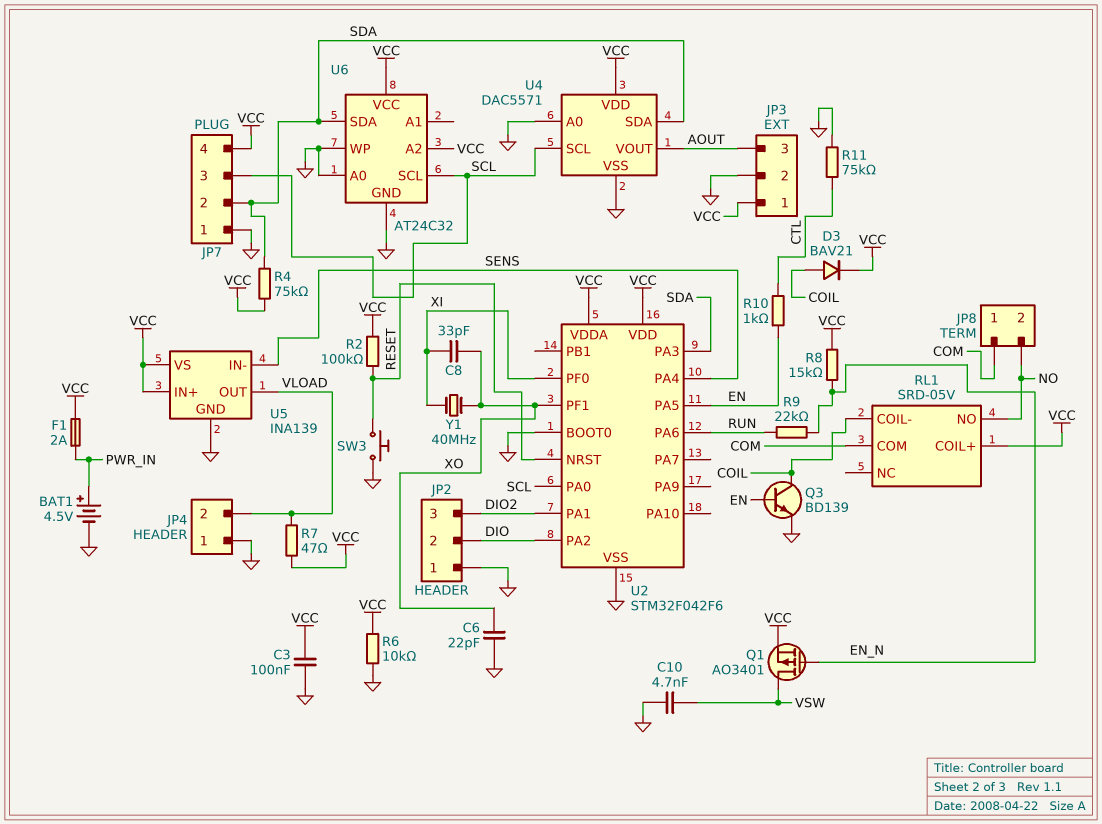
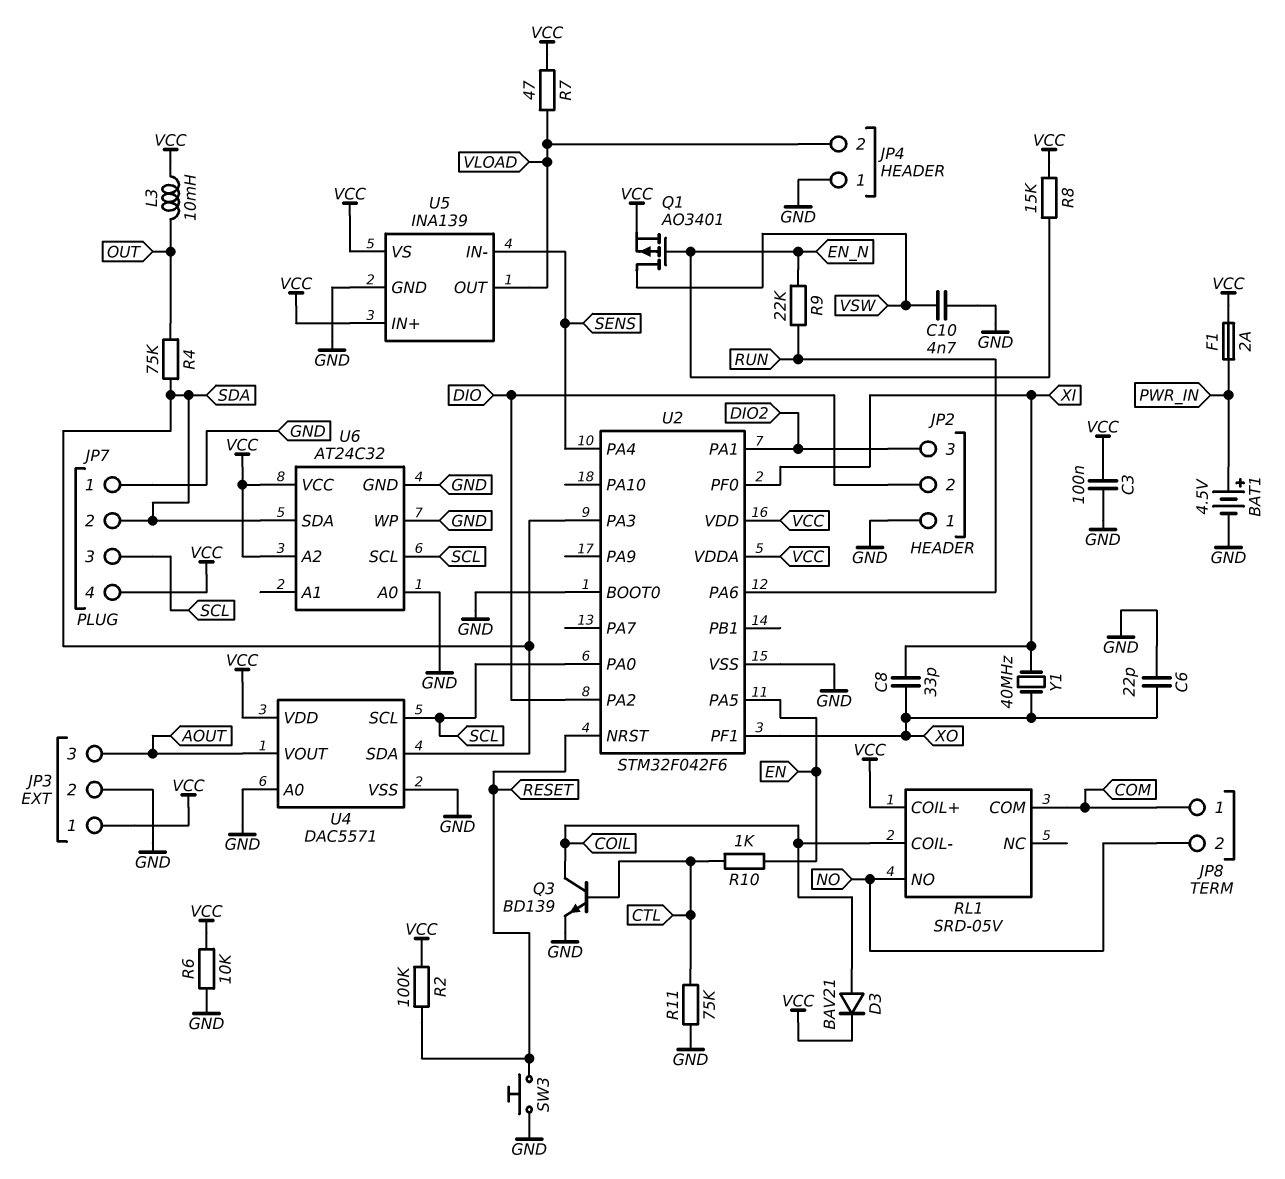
L3: none -> 10mH (OUT, VCC)
Q3: NPN BD139 (B EN, C COIL, E GND) -> NPN BD139 (B CTL, C COIL, E GND)
R4: 75k (SDA, VCC) -> 75k (OUT, SDA)

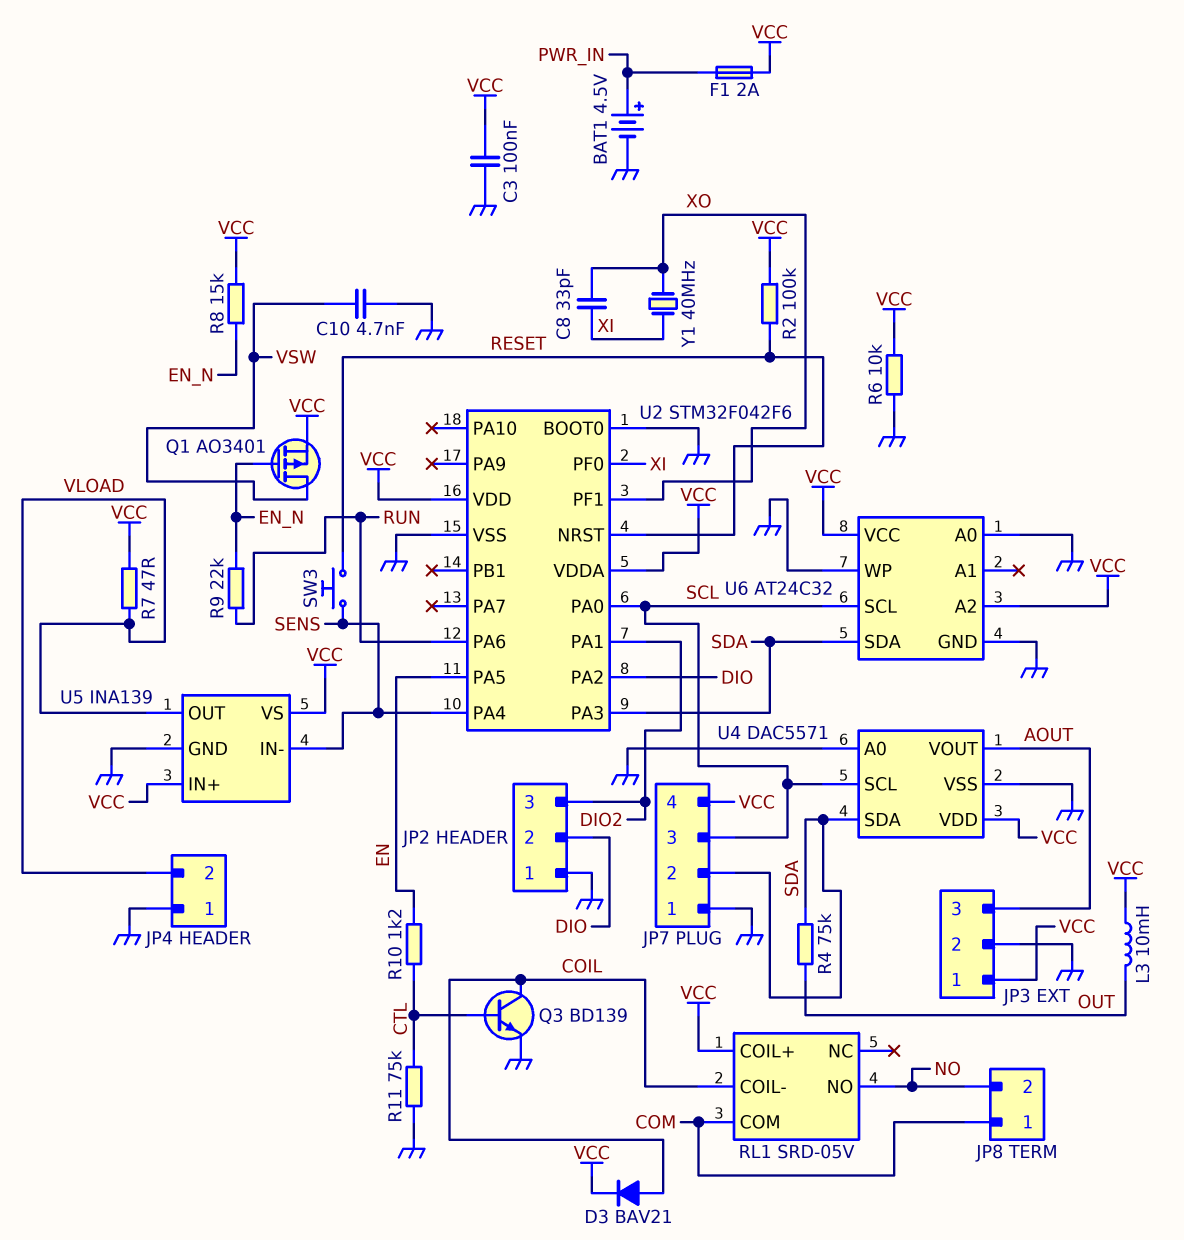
C6: 22pF (GND, XO) -> none
R10: 1k (CTL, EN) -> 1.2k (CTL, EN)
SW3: button (GND, RESET) -> button (RESET, SENS)

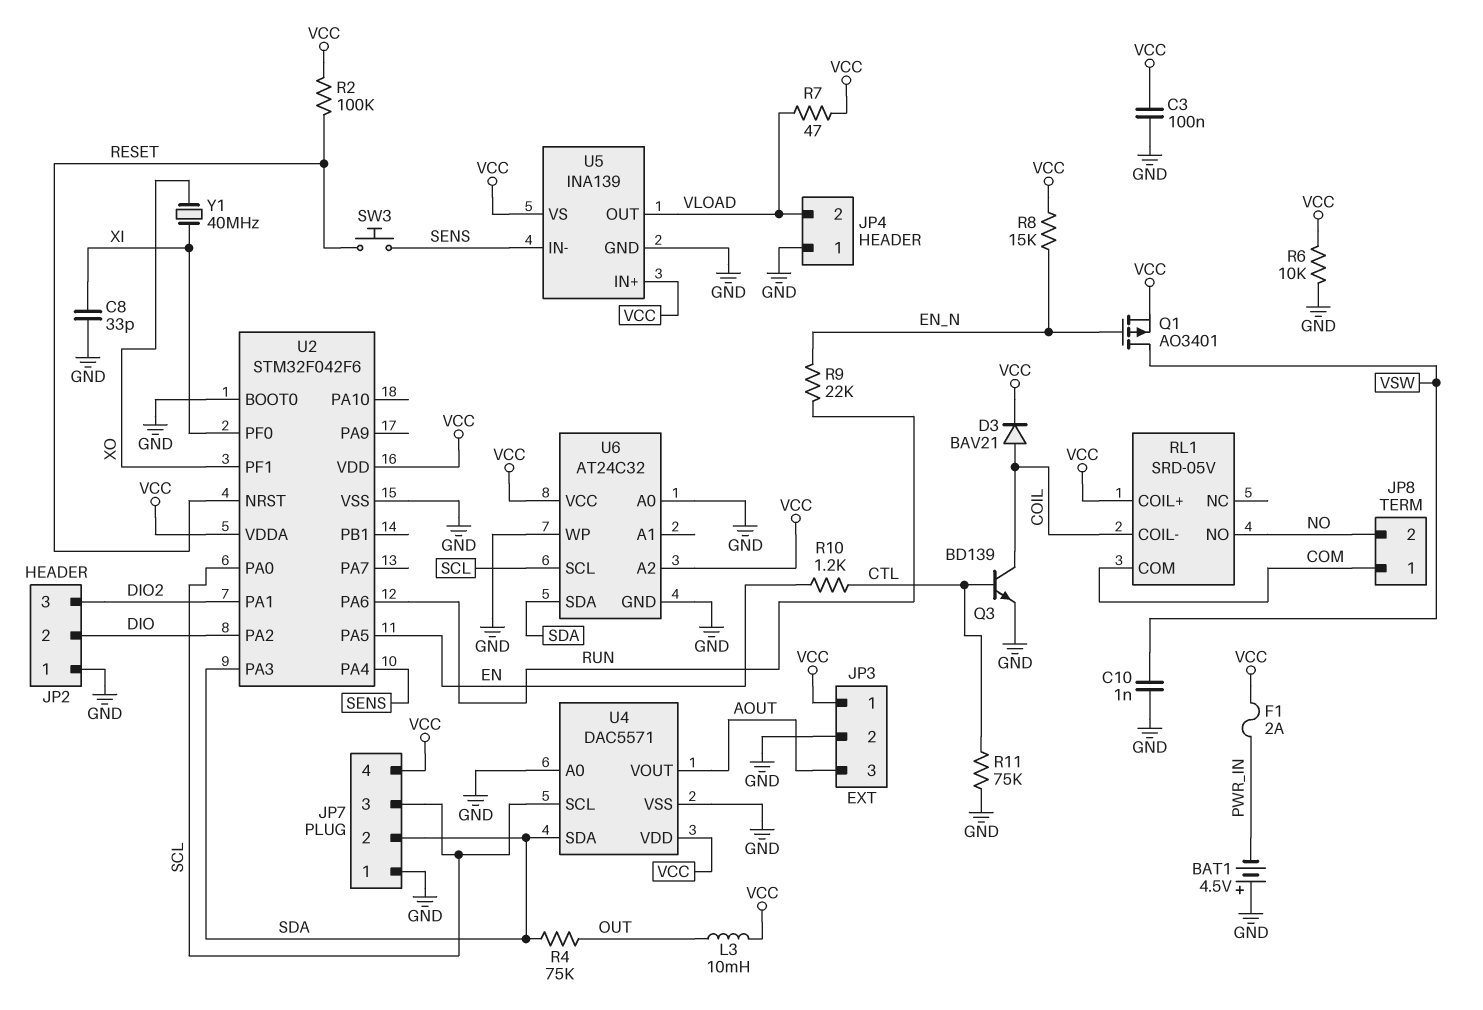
BAT1: 4.5V (plus PWR_IN, minus GND) -> 4.5V (plus GND, minus PWR_IN)
C8: 33pF (XI, XO) -> 33pF (GND, XI)
C10: 4.7nF (GND, VSW) -> 1nF (GND, VSW)

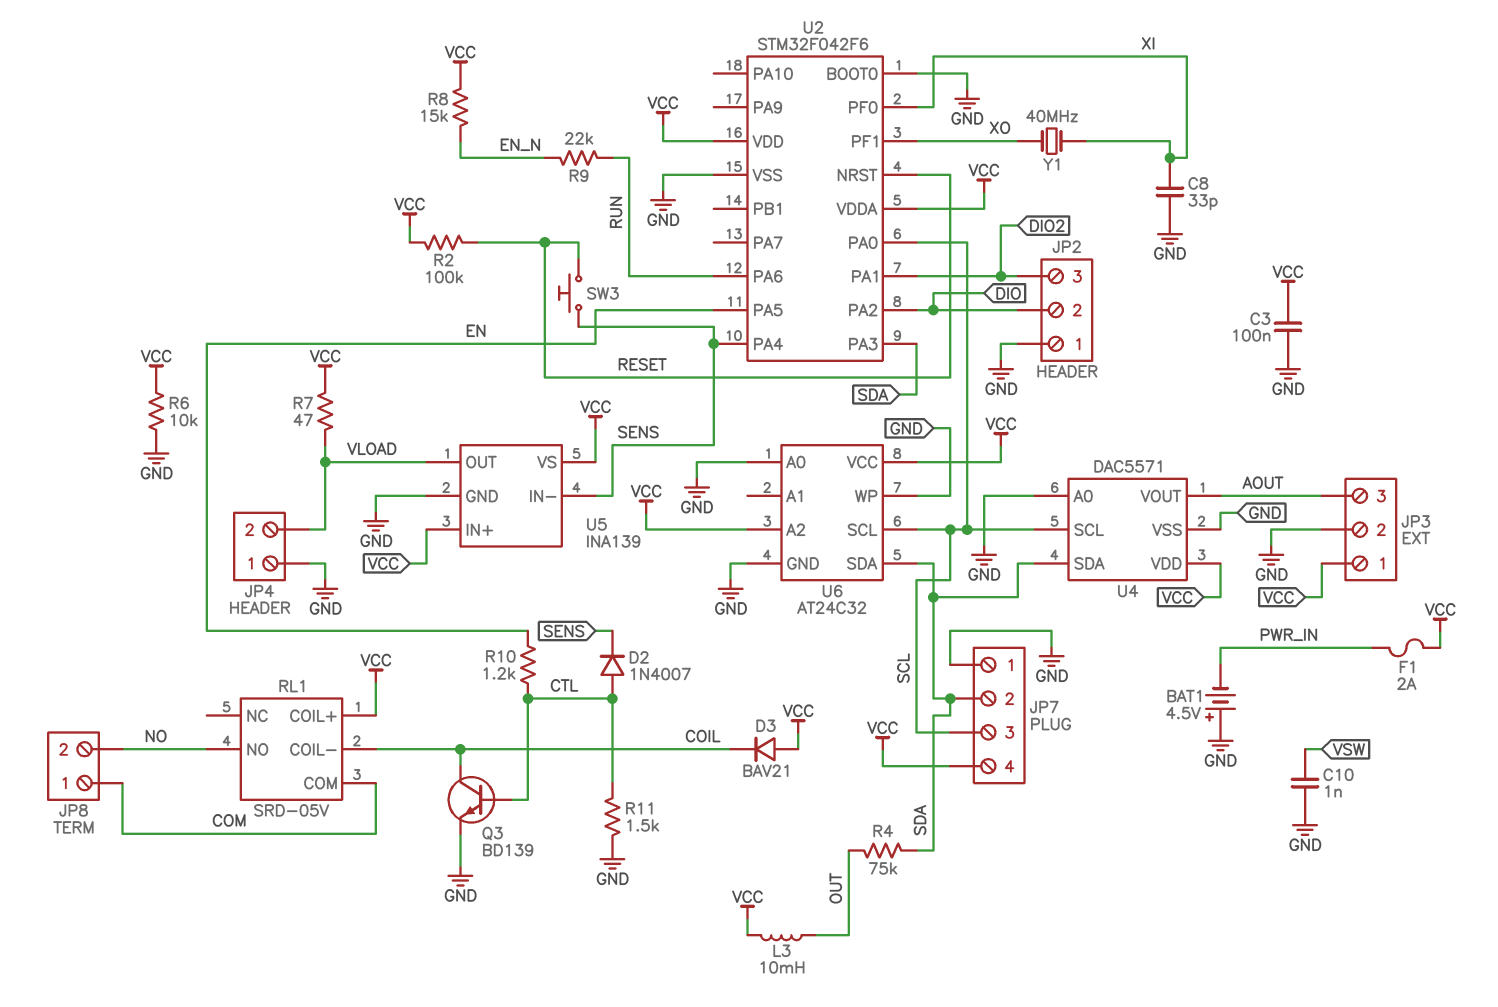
D2: none -> diode 1N4007 (A CTL, K SENS)
D3: diode BAV21 (A COIL, K VCC) -> diode BAV21 (A VCC, K COIL)
Q1: PMOS AO3401 (G EN_N, D VSW, S VCC) -> none
R11: 75k (CTL, GND) -> 1.5k (CTL, GND)

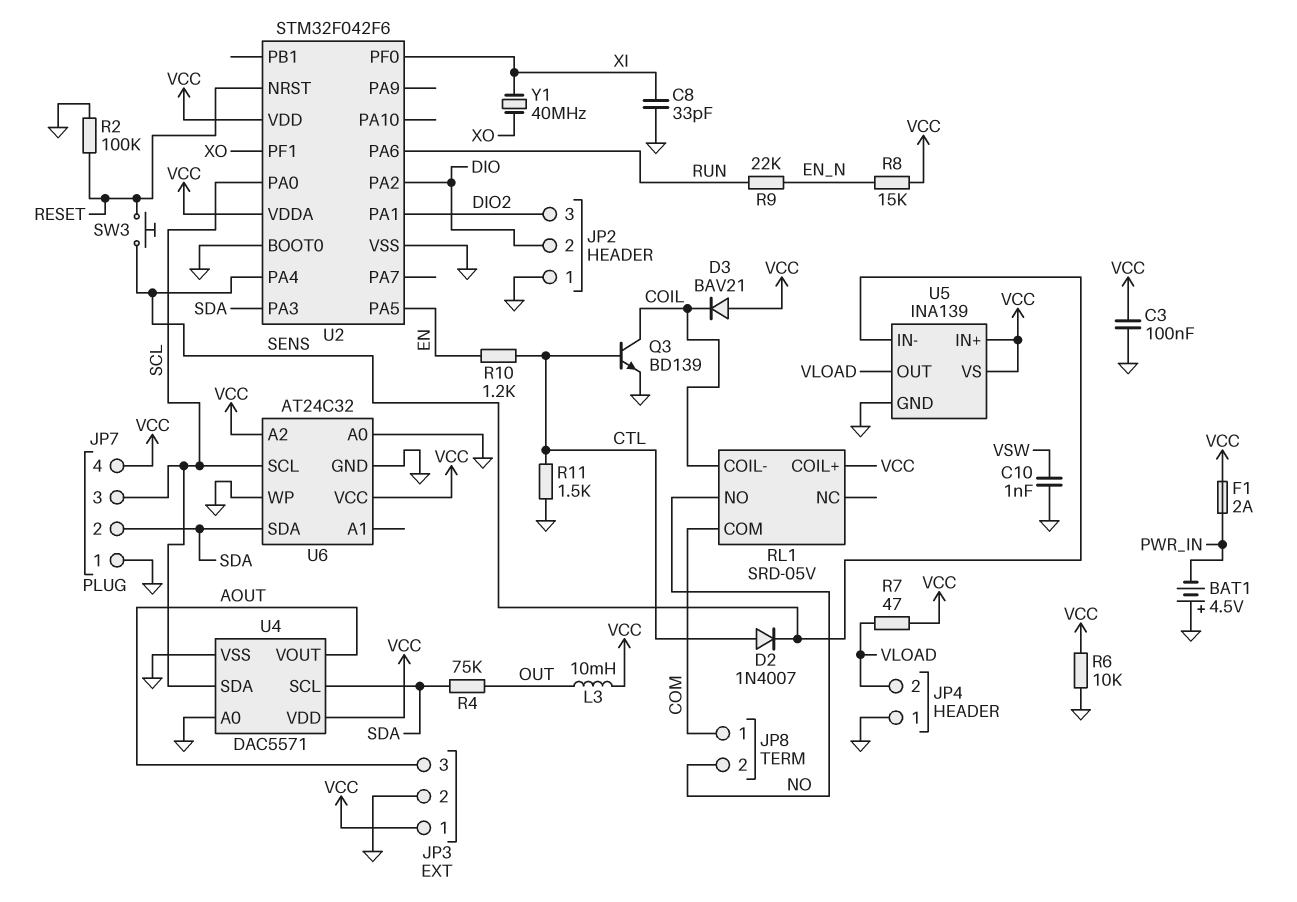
R2: 100k (RESET, VCC) -> 100k (GND, RESET)
U4 pin SCL: SCL -> SDA
U4 pin SDA: SDA -> SCL

